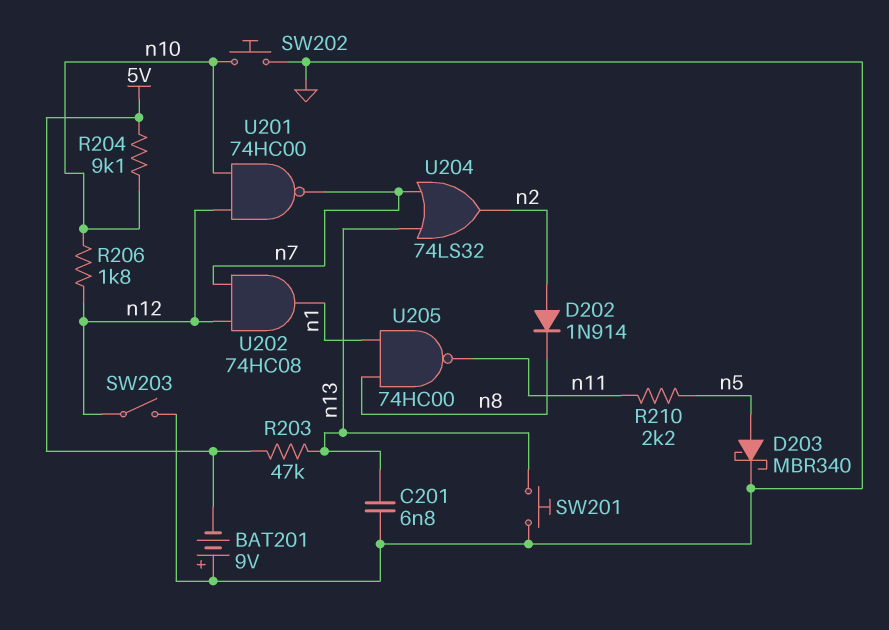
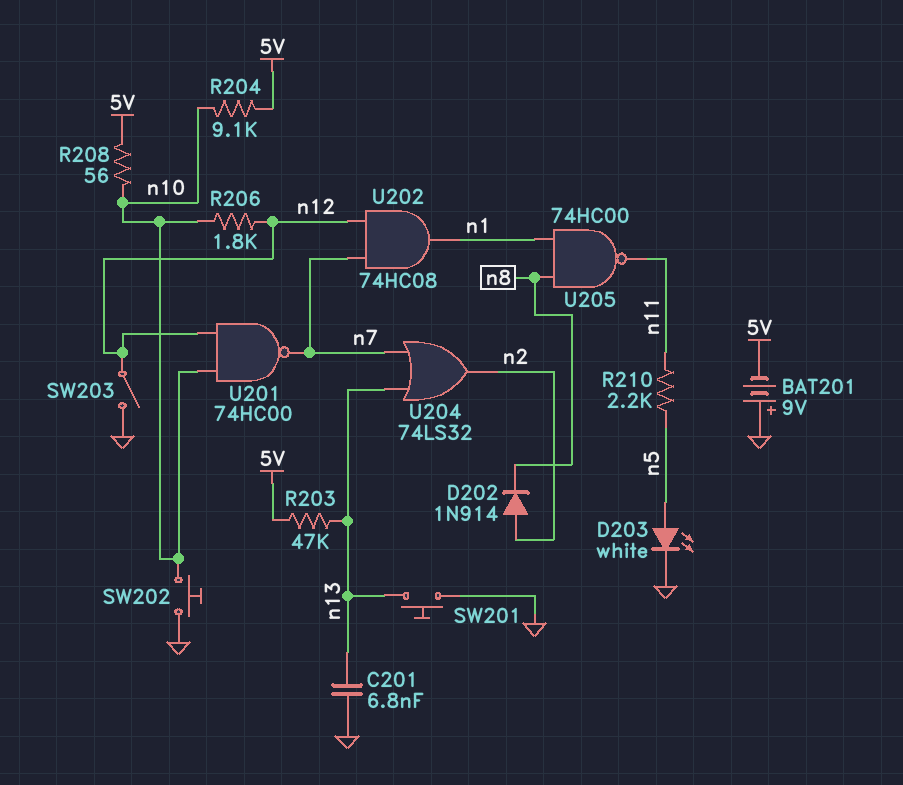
D203: schottky MBR340 (A n5, K GND) -> LED white (A n5, K GND)
R208: none -> 56 (5V, n10)

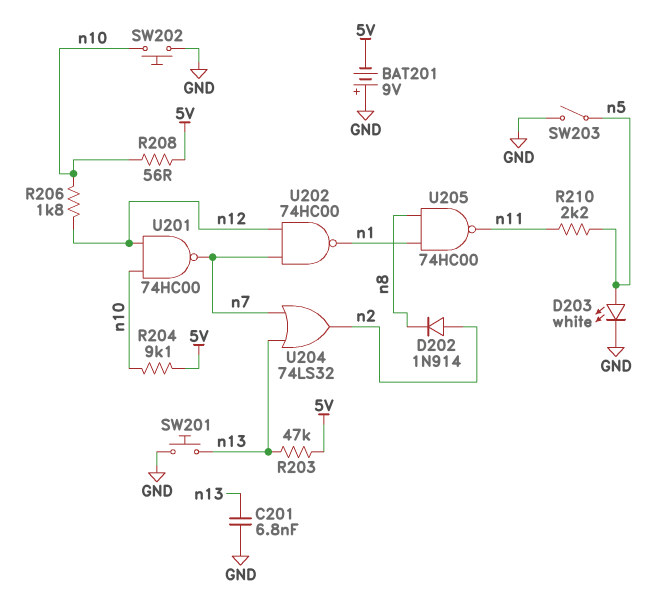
SW203: switch (GND, n12) -> switch (GND, n5)
U202: AND 74HC08 (in n7, in n12, out n1) -> NAND 74HC00 (in n7, in n12, out n1)

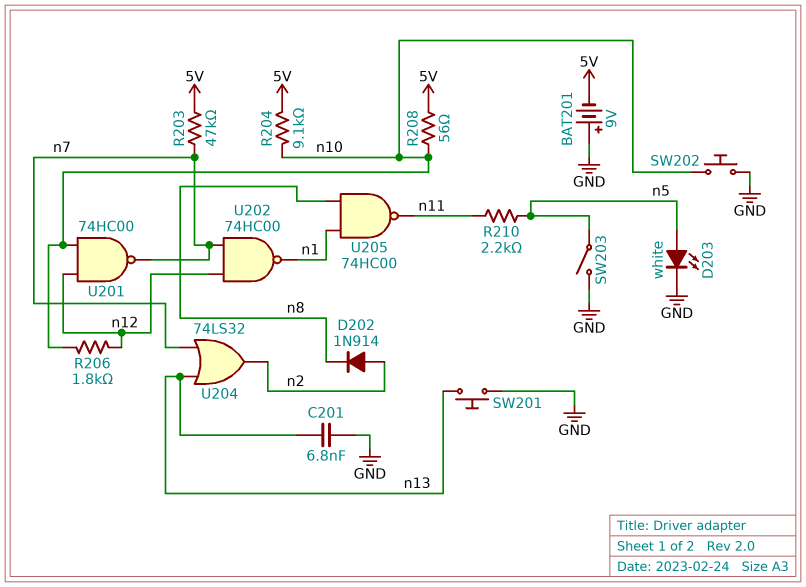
R203: 47k (5V, n13) -> 47k (5V, n7)

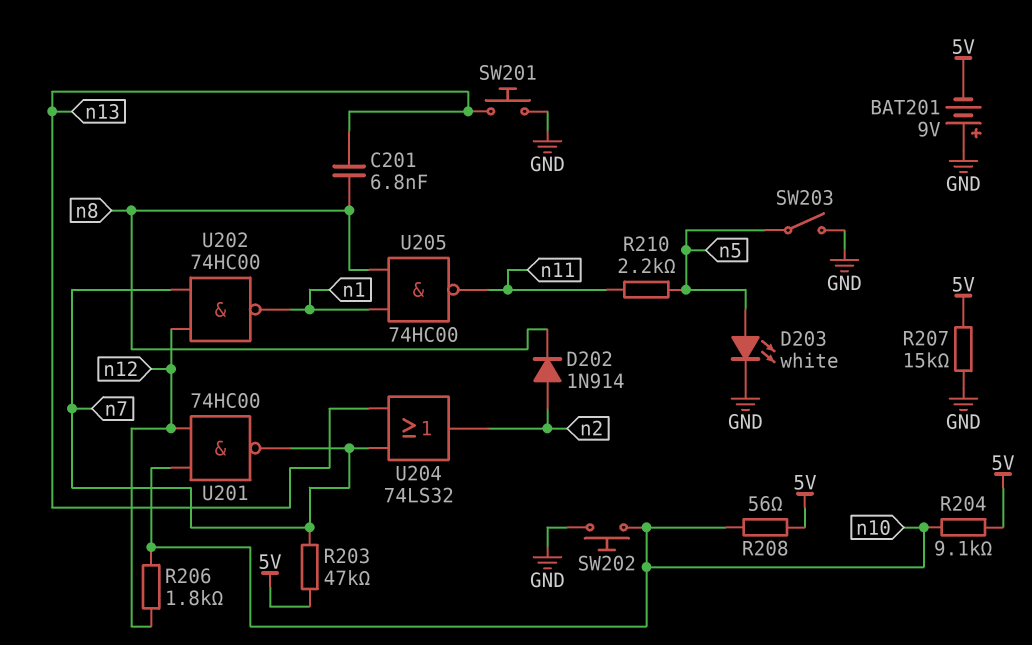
C201: 6.8nF (GND, n13) -> 6.8nF (n8, n13)
R207: none -> 15k (5V, GND)

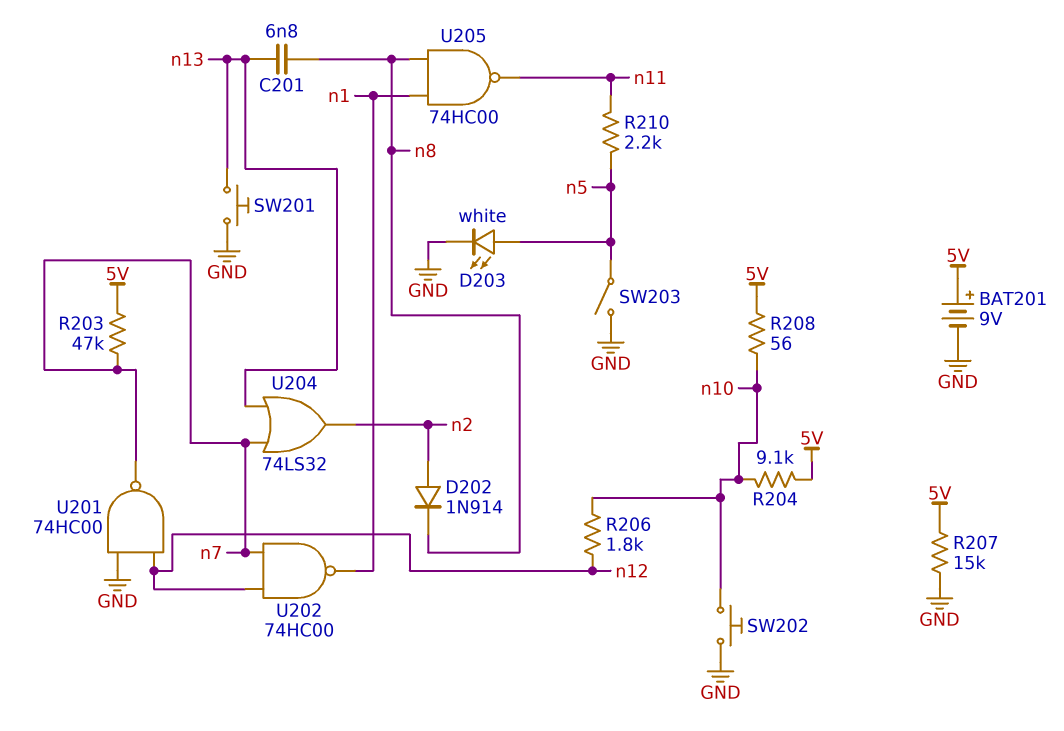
BAT201: 9V (plus GND, minus 5V) -> 9V (plus 5V, minus GND)
U201: NAND 74HC00 (in n10, in n12, out n7) -> NAND 74HC00 (in GND, in n12, out n7)

